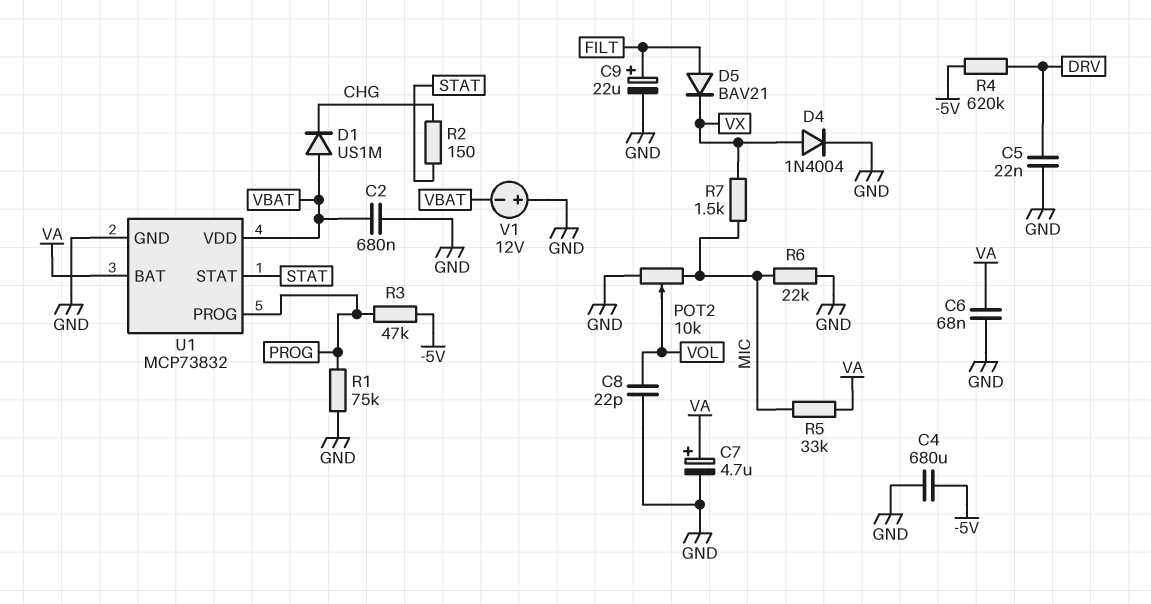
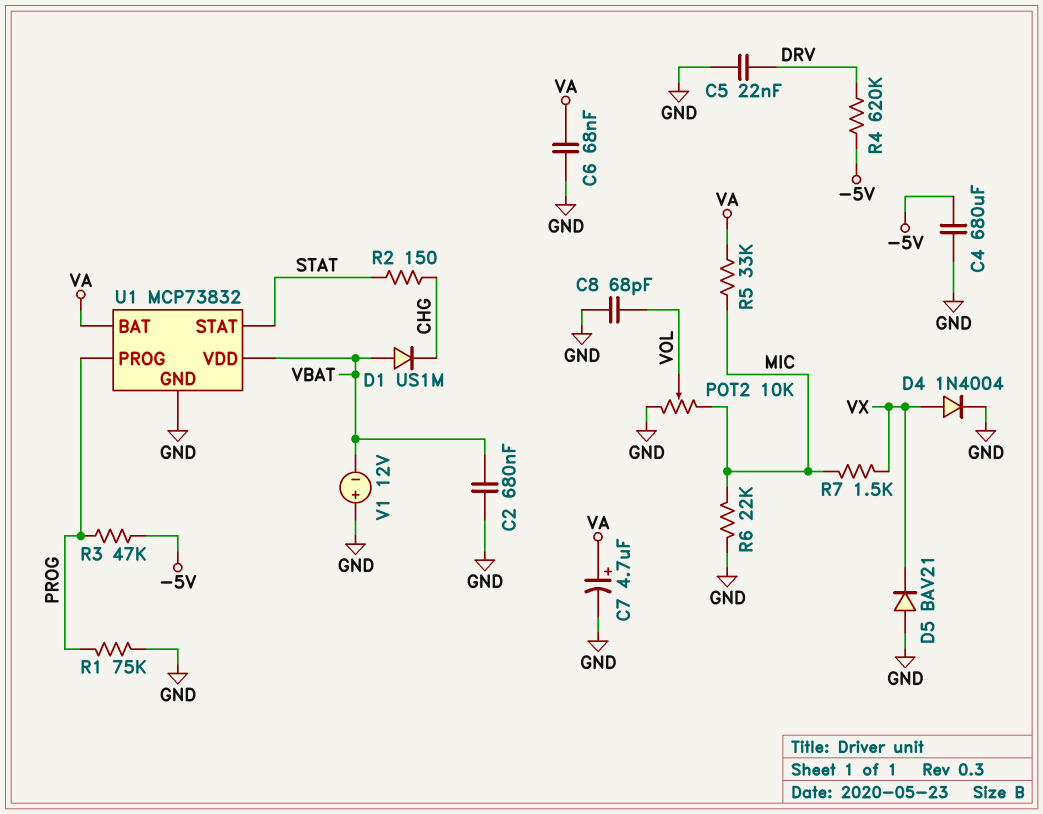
C8: 22pF (GND, VOL) -> 68pF (GND, VOL)
C9: 22uF (plus FILT, minus GND) -> none
D5: diode BAV21 (A FILT, K VX) -> diode BAV21 (A GND, K VX)

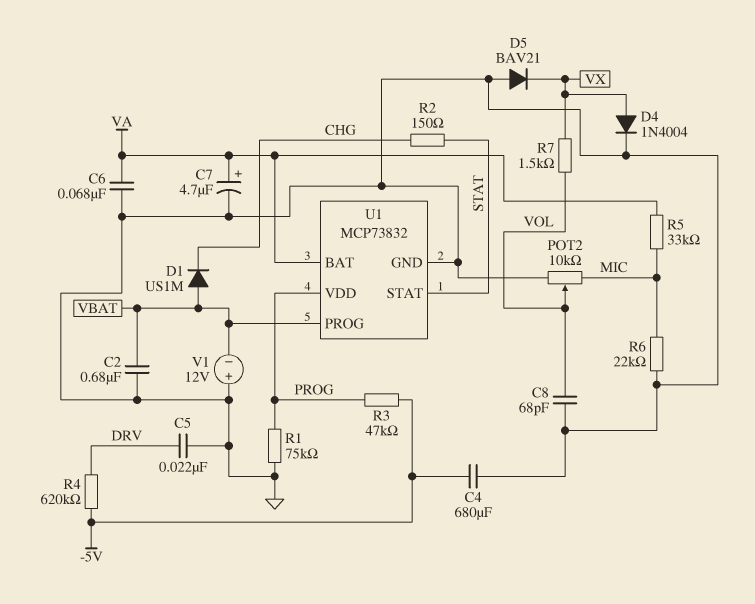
R7: 1.5k (MIC, VX) -> 1.5k (VOL, VX)
U1 pin PROG: PROG -> VBAT
U1 pin VDD: VBAT -> PROG

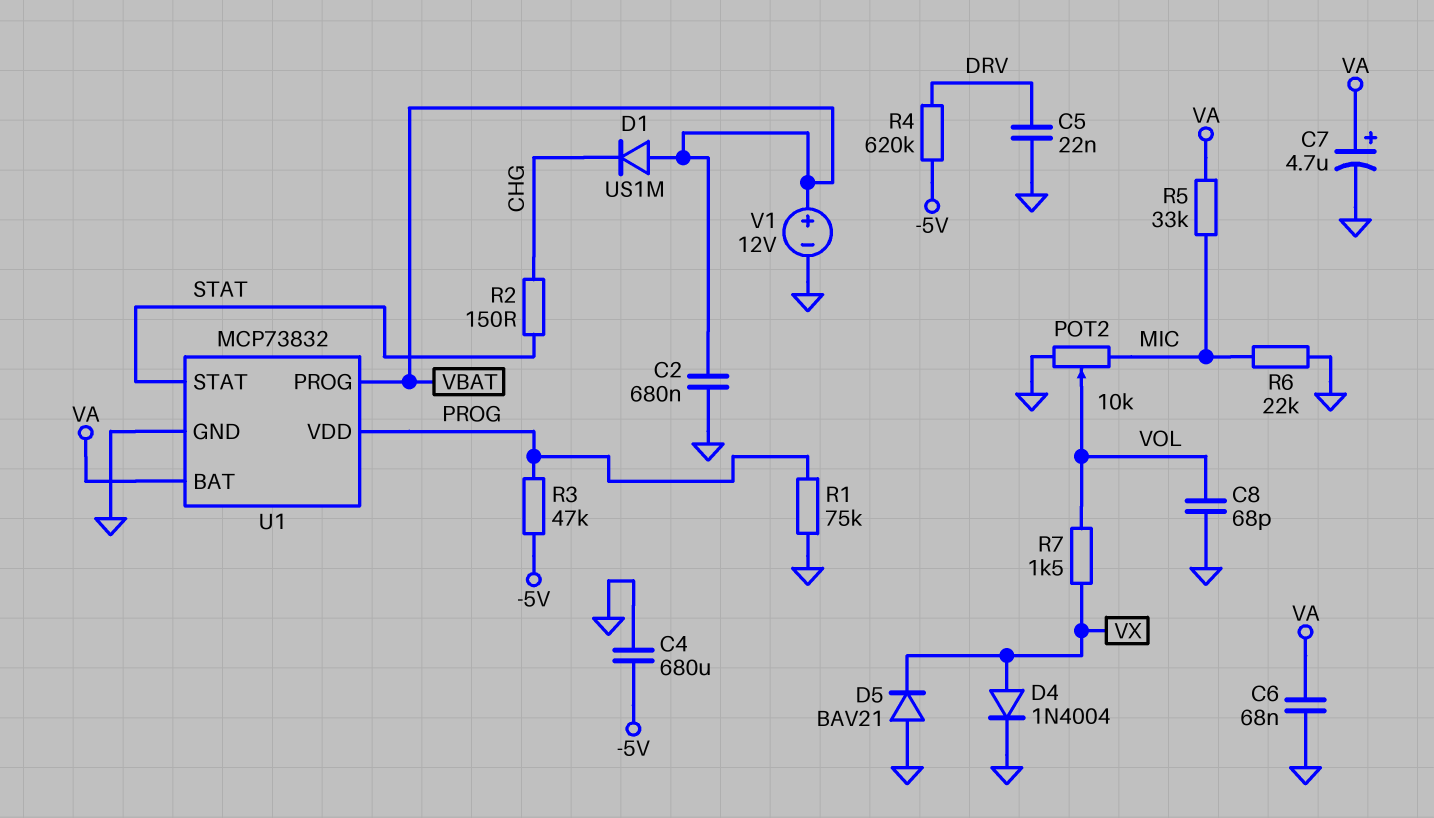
V1: 12V (plus GND, minus VBAT) -> 12V (plus VBAT, minus GND)

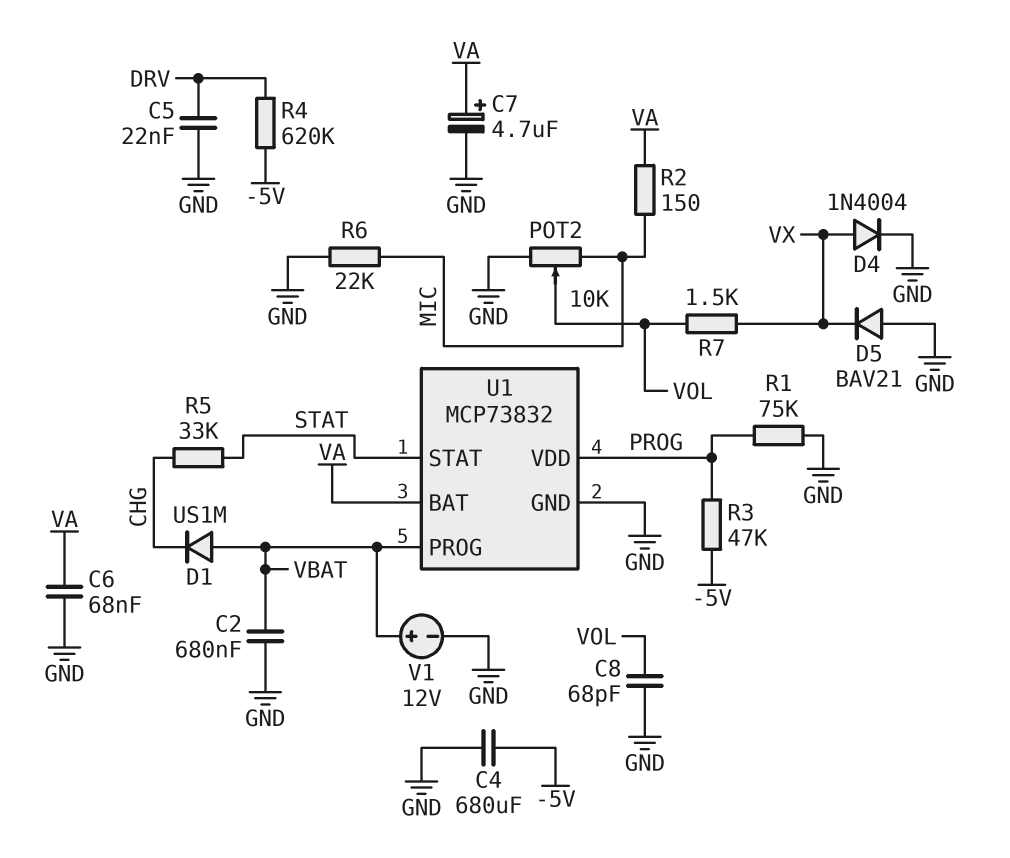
R2: 150 (CHG, STAT) -> 150 (MIC, VA)
R5: 33k (MIC, VA) -> 33k (CHG, STAT)

